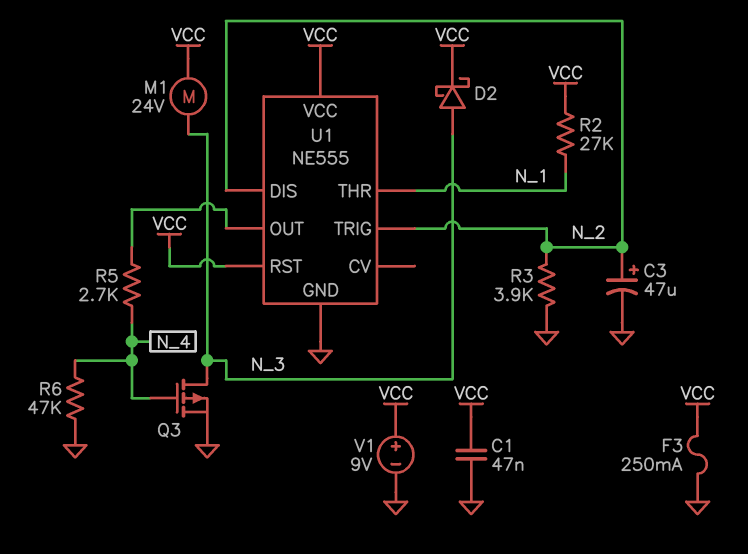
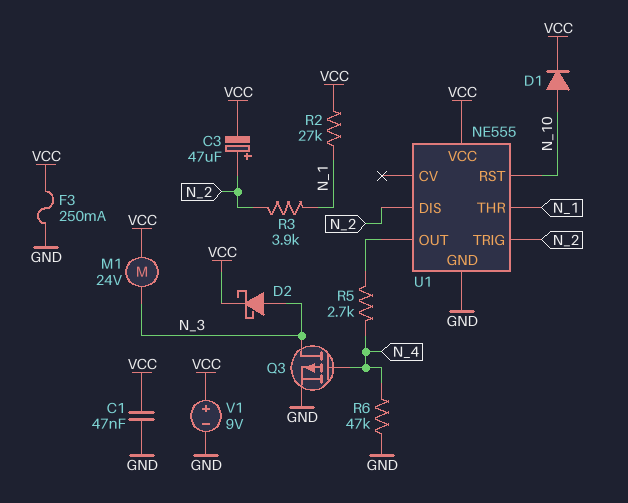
C3: 47uF (plus N_2, minus GND) -> 47uF (plus N_2, minus VCC)
D1: none -> diode (A N_10, K VCC)
R3: 3.9k (GND, N_2) -> 3.9k (N_1, N_2)
U1 pin RST: VCC -> N_10

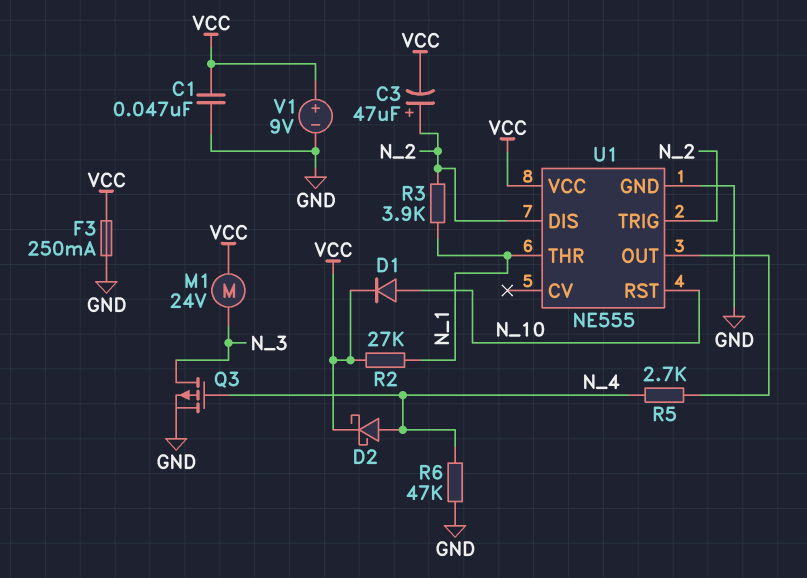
D2: schottky (A N_3, K VCC) -> schottky (A N_4, K VCC)

